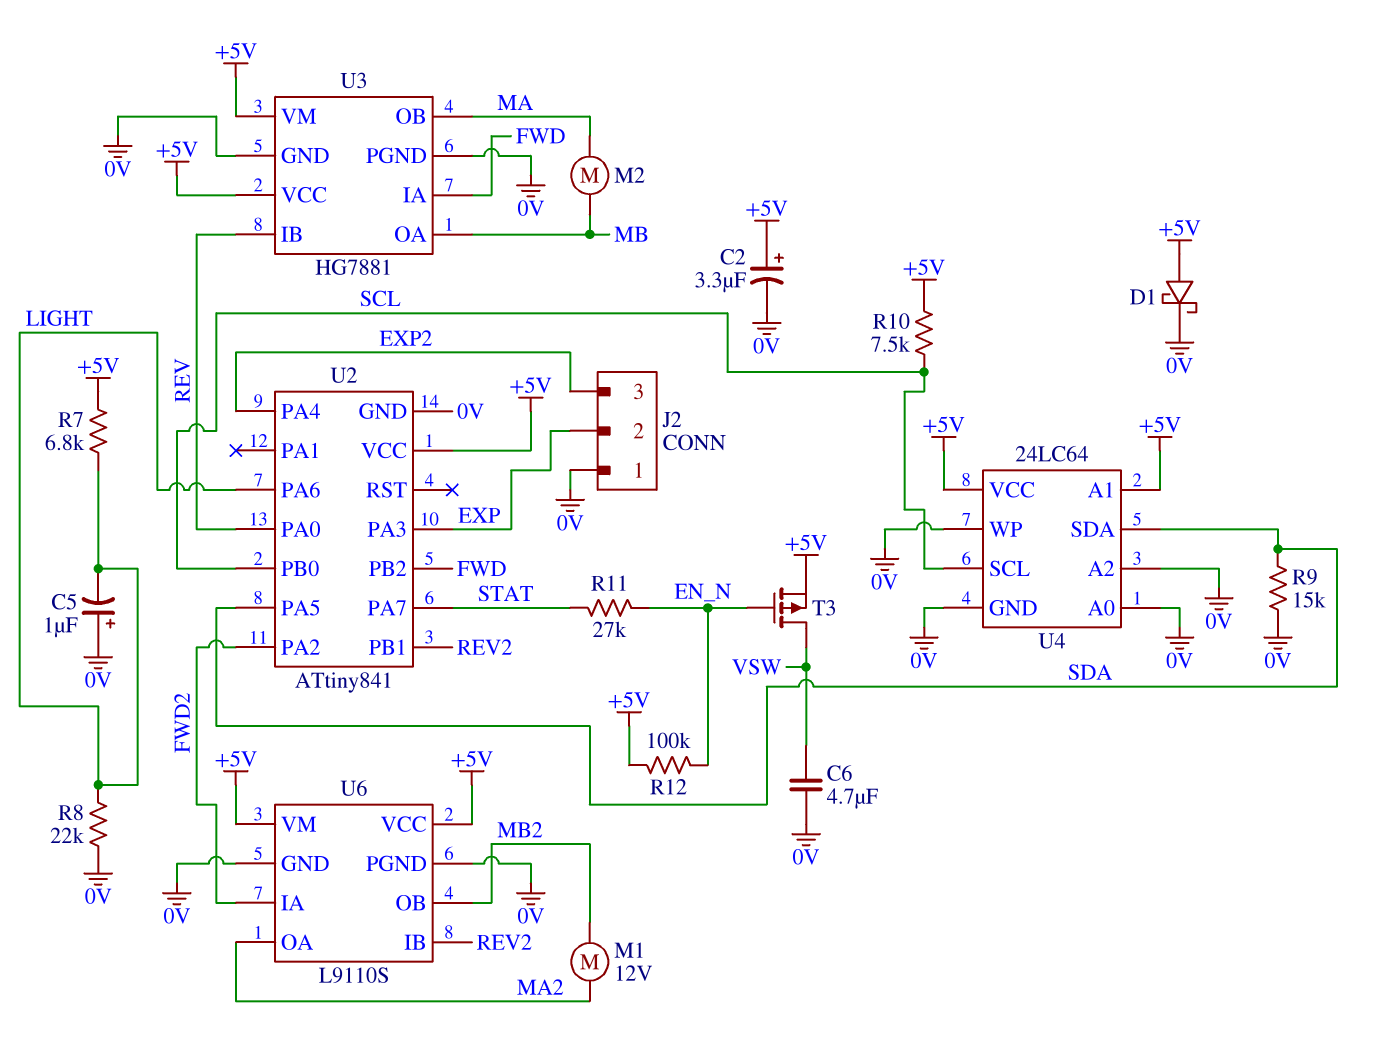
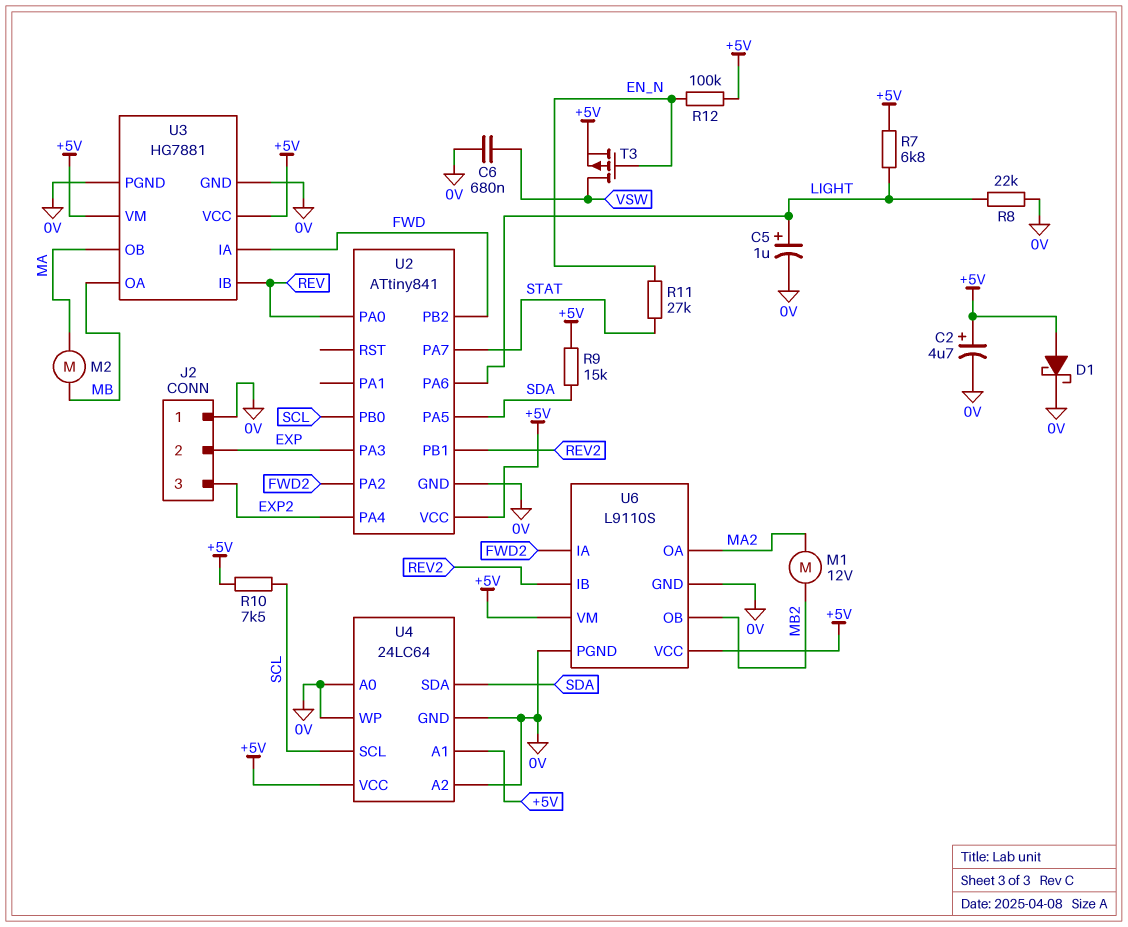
C2: 3.3uF (plus +5V, minus 0V) -> 4.7uF (plus +5V, minus 0V)
C5: 1uF (plus 0V, minus LIGHT) -> 1uF (plus LIGHT, minus 0V)
C6: 4.7uF (0V, VSW) -> 680nF (0V, VSW)
R9: 15k (0V, SDA) -> 15k (+5V, SDA)

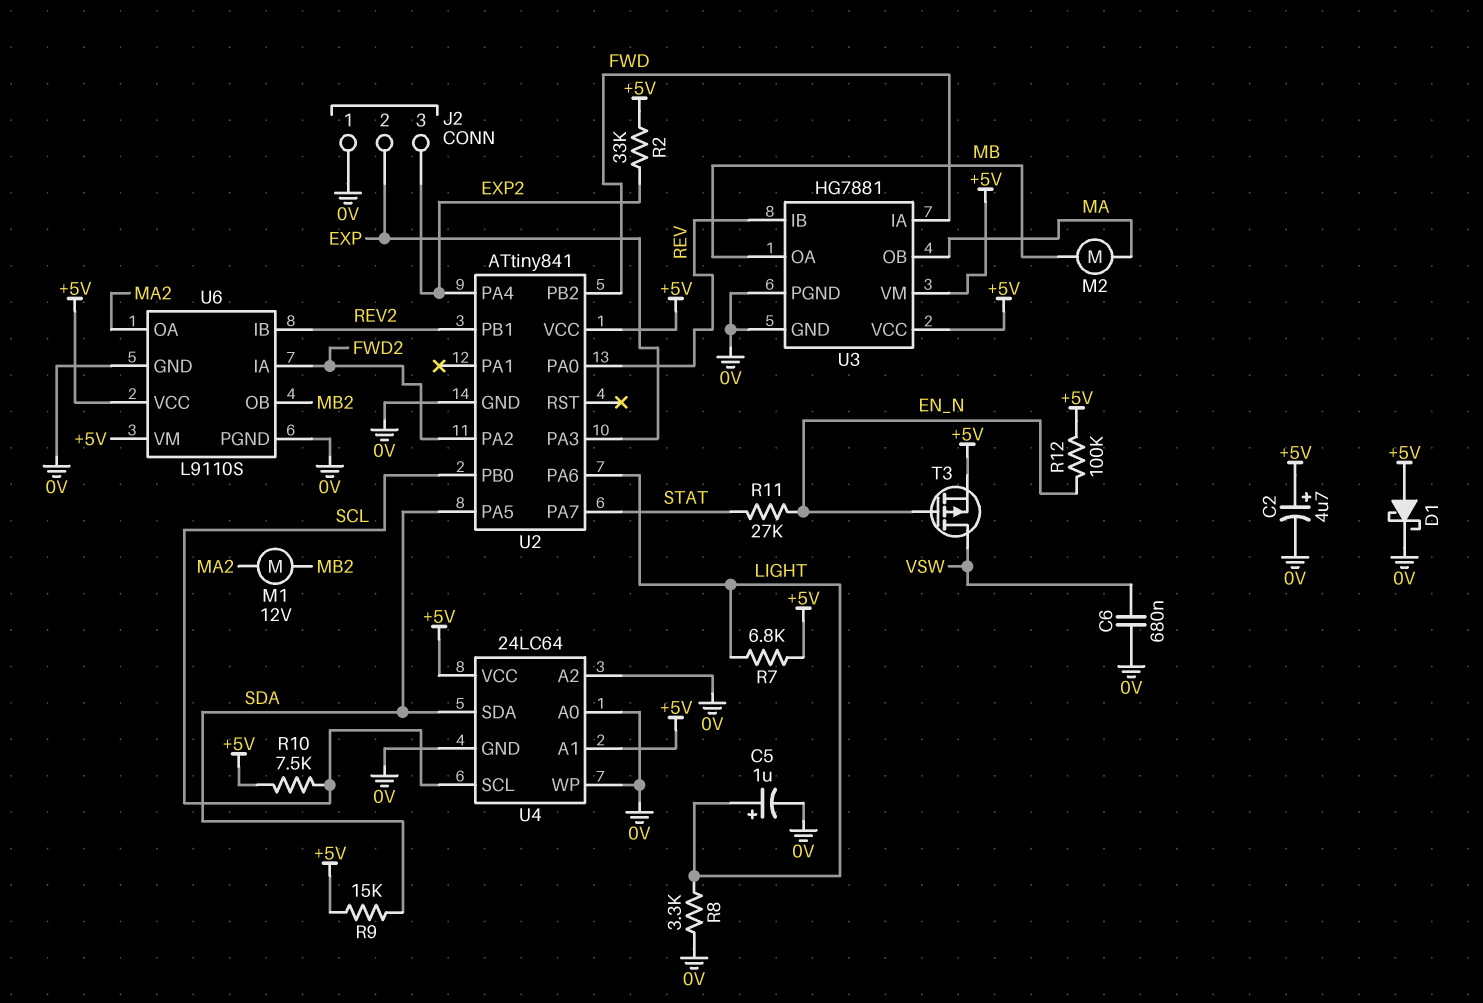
R2: none -> 33k (+5V, EXP2)
R8: 22k (0V, LIGHT) -> 3.3k (0V, LIGHT)

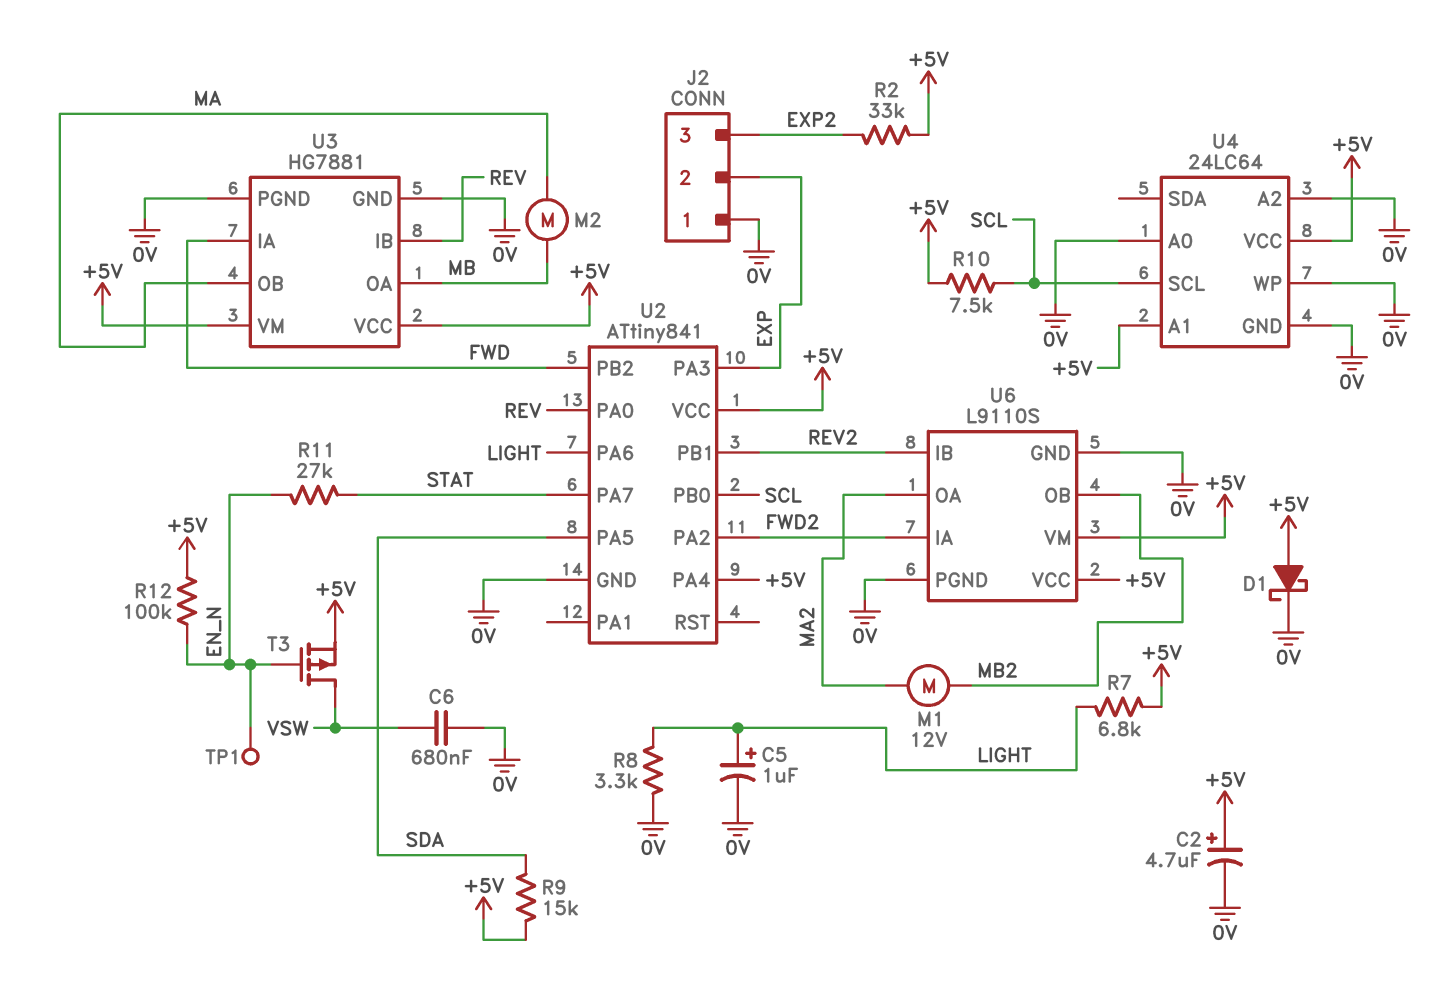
TP1: none -> test point (EN_N)
U2 pin PA4: EXP2 -> +5V
U4 pin SDA: SDA -> none

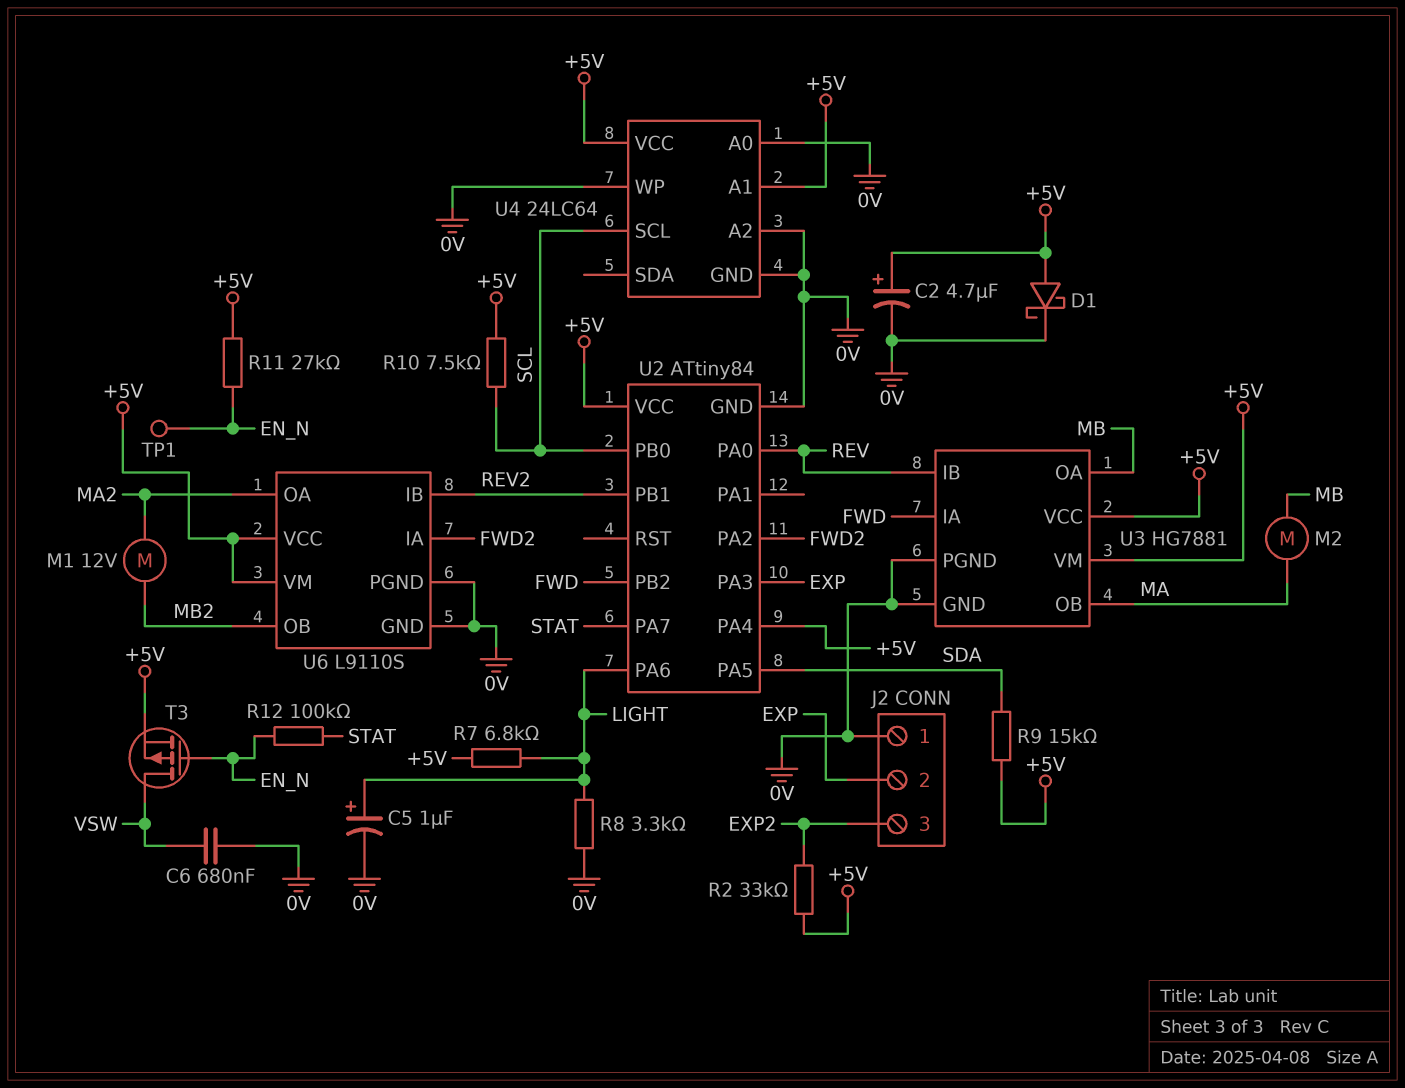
R11: 27k (EN_N, STAT) -> 27k (+5V, EN_N)
R12: 100k (+5V, EN_N) -> 100k (EN_N, STAT)
U2: ATtiny841 -> ATtiny84

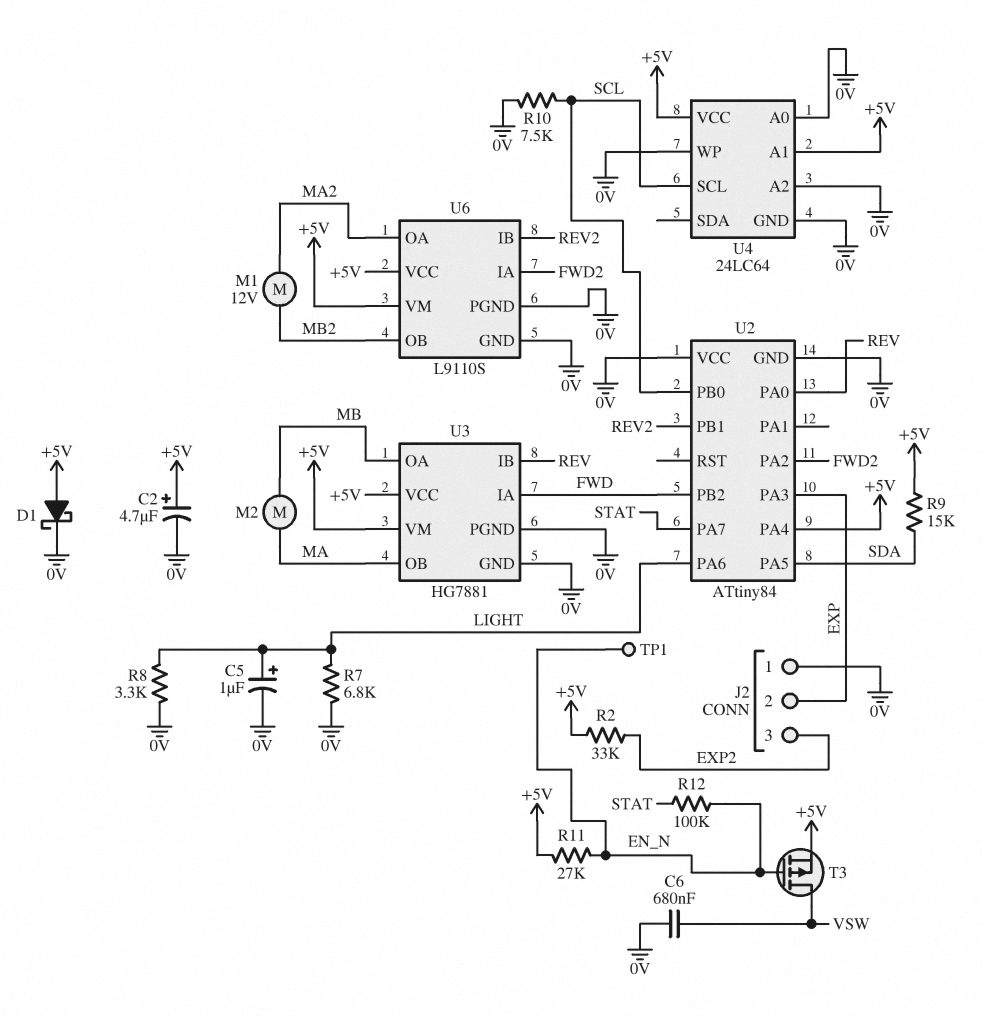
R7: 6.8k (+5V, LIGHT) -> 6.8k (0V, LIGHT)
R10: 7.5k (+5V, SCL) -> 7.5k (0V, SCL)
U2 pin VCC: +5V -> 0V

